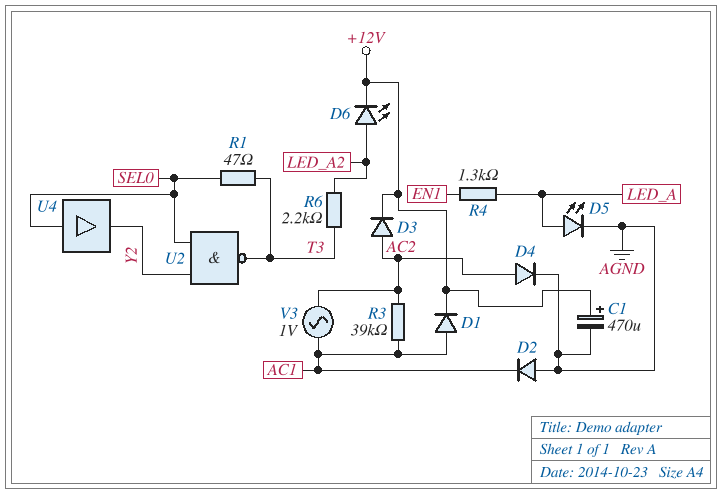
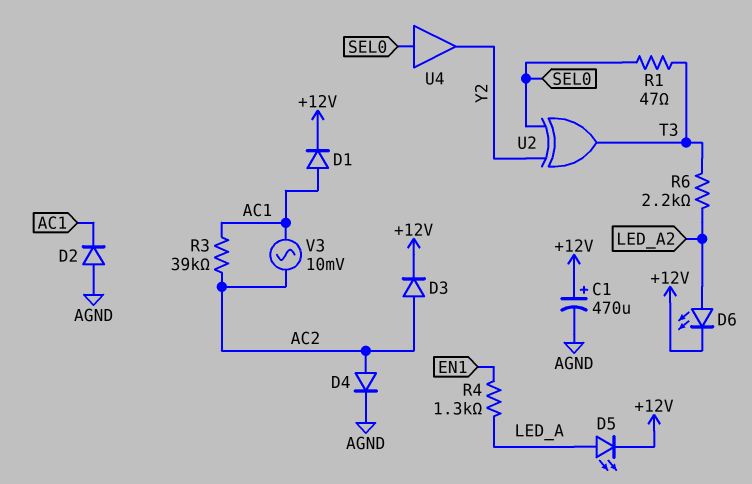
D5: LED (A LED_A, K AGND) -> LED (A LED_A, K +12V)
U2: NAND (in SEL0, in Y2, out T3) -> XOR (in SEL0, in Y2, out T3)
V3: AC 1V (AC1, AC2) -> AC 10mV (AC1, AC2)

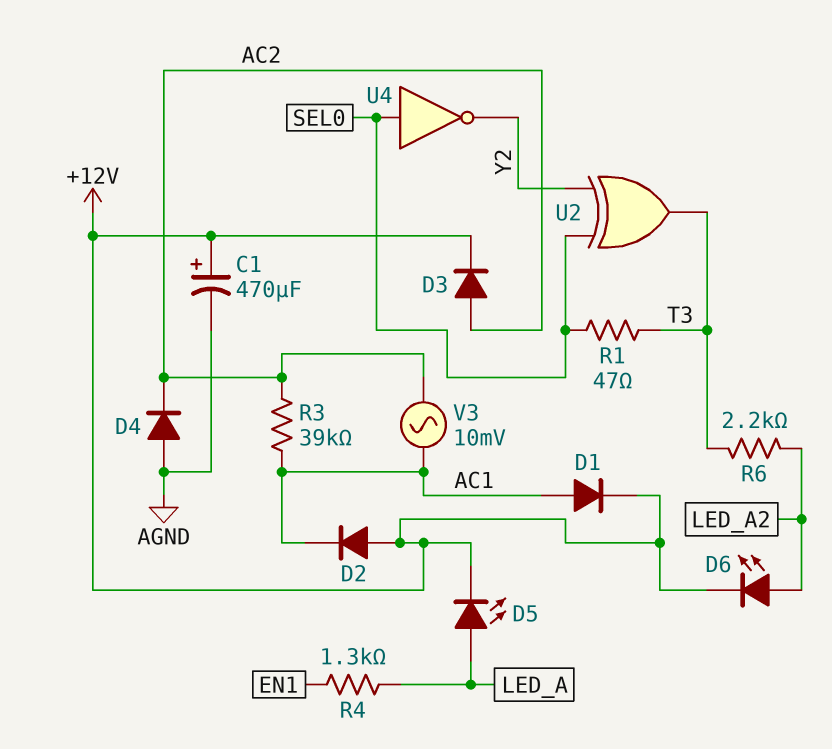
D2: diode (A AGND, K AC1) -> diode (A +12V, K AC1)
D4: diode (A AC2, K AGND) -> diode (A AGND, K AC2)
U4: buffer (in SEL0, out Y2) -> NOT (in SEL0, out Y2)

